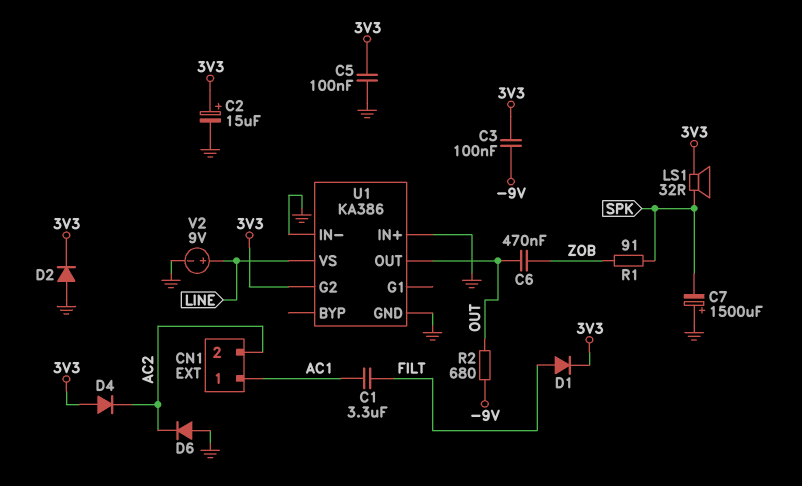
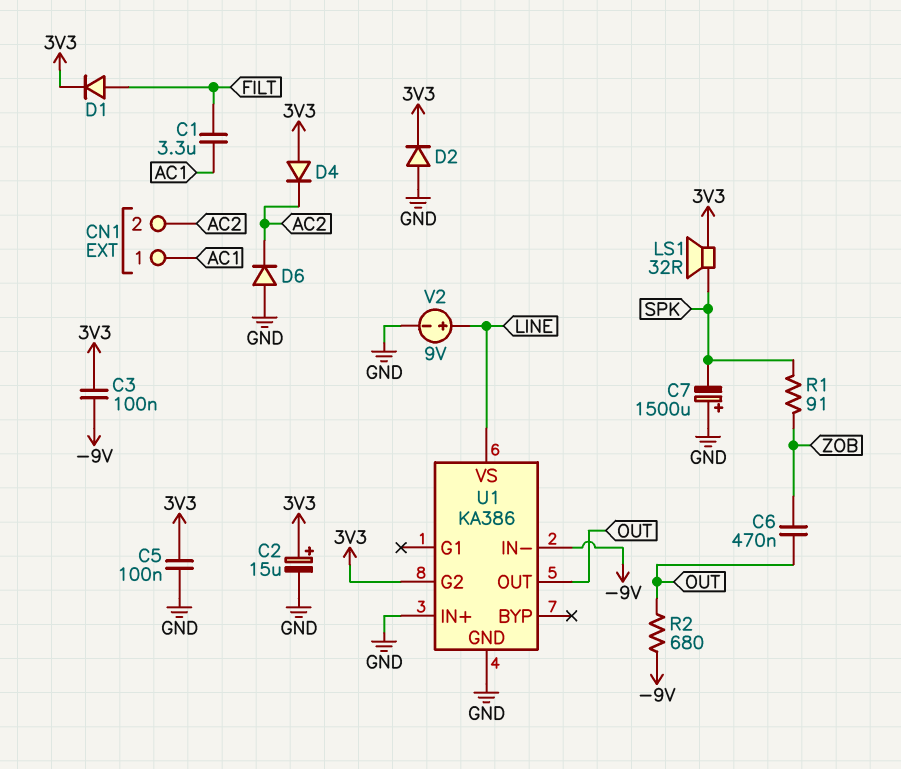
U1 pin IN-: GND -> -9V

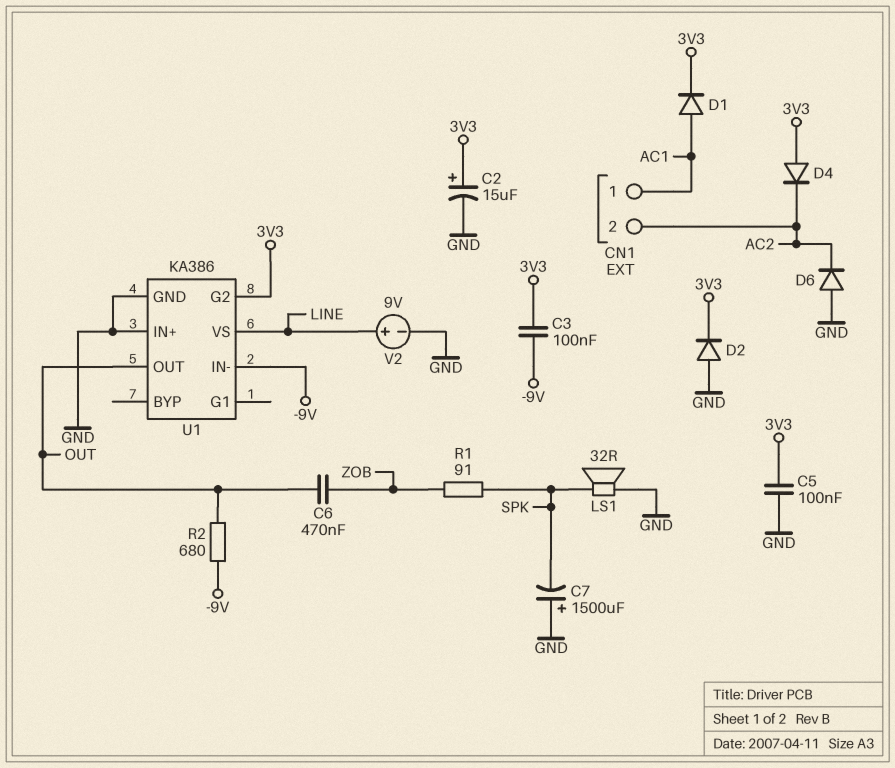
C1: 3.3uF (AC1, FILT) -> none
D1: diode (A FILT, K 3V3) -> diode (A AC1, K 3V3)
LS1: speaker 32R (3V3, SPK) -> speaker 32R (GND, SPK)

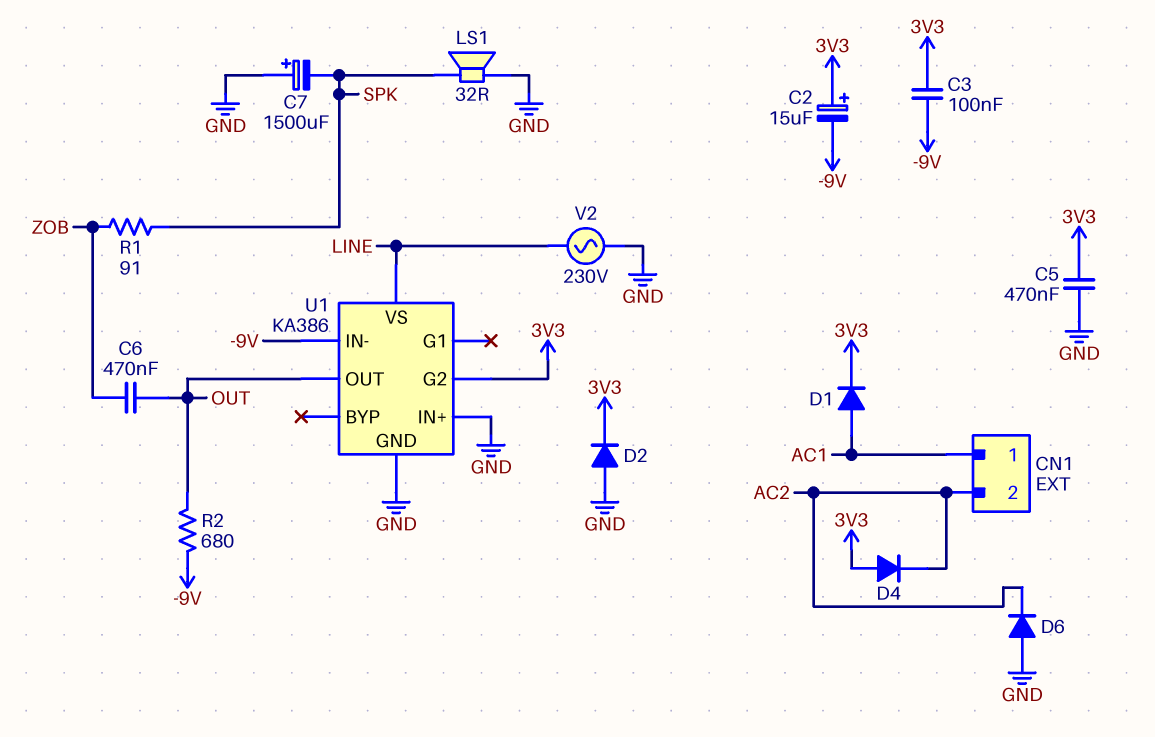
C2: 15uF (plus 3V3, minus GND) -> 15uF (plus 3V3, minus -9V)
C5: 100nF (3V3, GND) -> 470nF (3V3, GND)
V2: 9V (plus LINE, minus GND) -> AC 230V (GND, LINE)

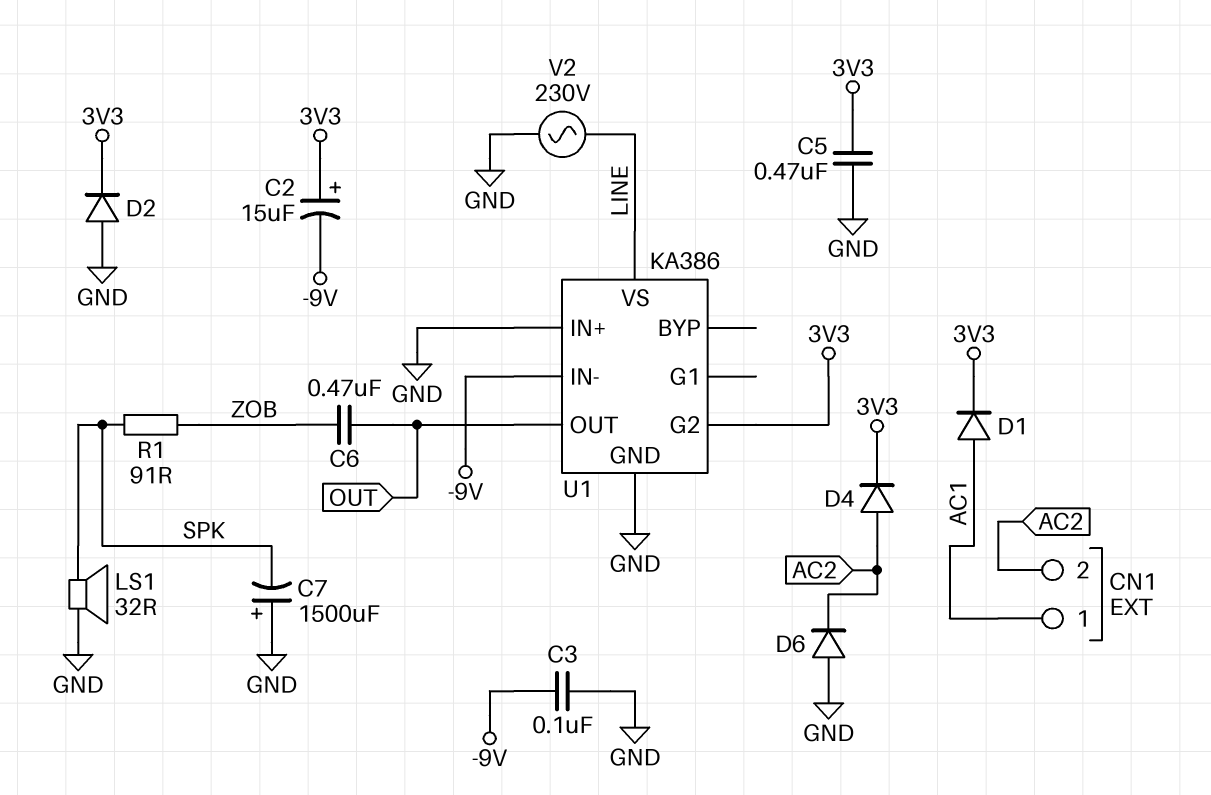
C3: 100nF (-9V, 3V3) -> 100nF (-9V, GND)
D4: diode (A 3V3, K AC2) -> diode (A AC2, K 3V3)
R2: 680 (-9V, OUT) -> none

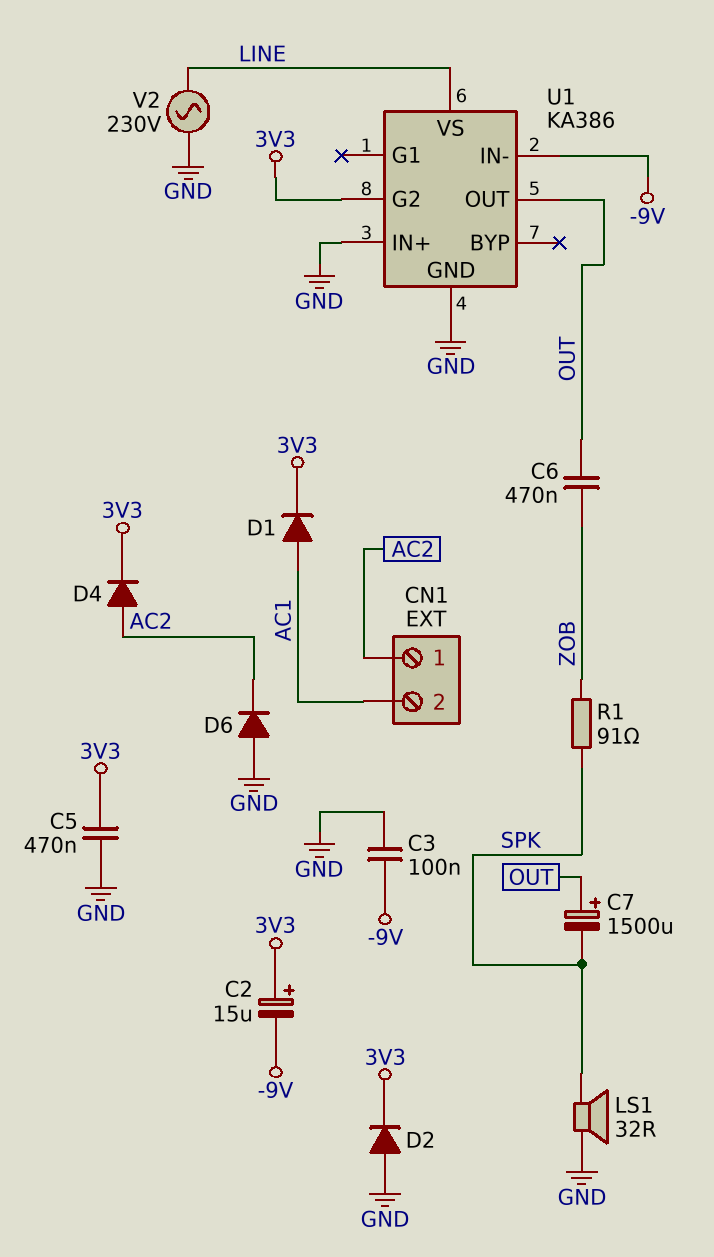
C7: 1500uF (plus GND, minus SPK) -> 1500uF (plus OUT, minus SPK)
CN1 pin 1: AC1 -> AC2
CN1 pin 2: AC2 -> AC1

